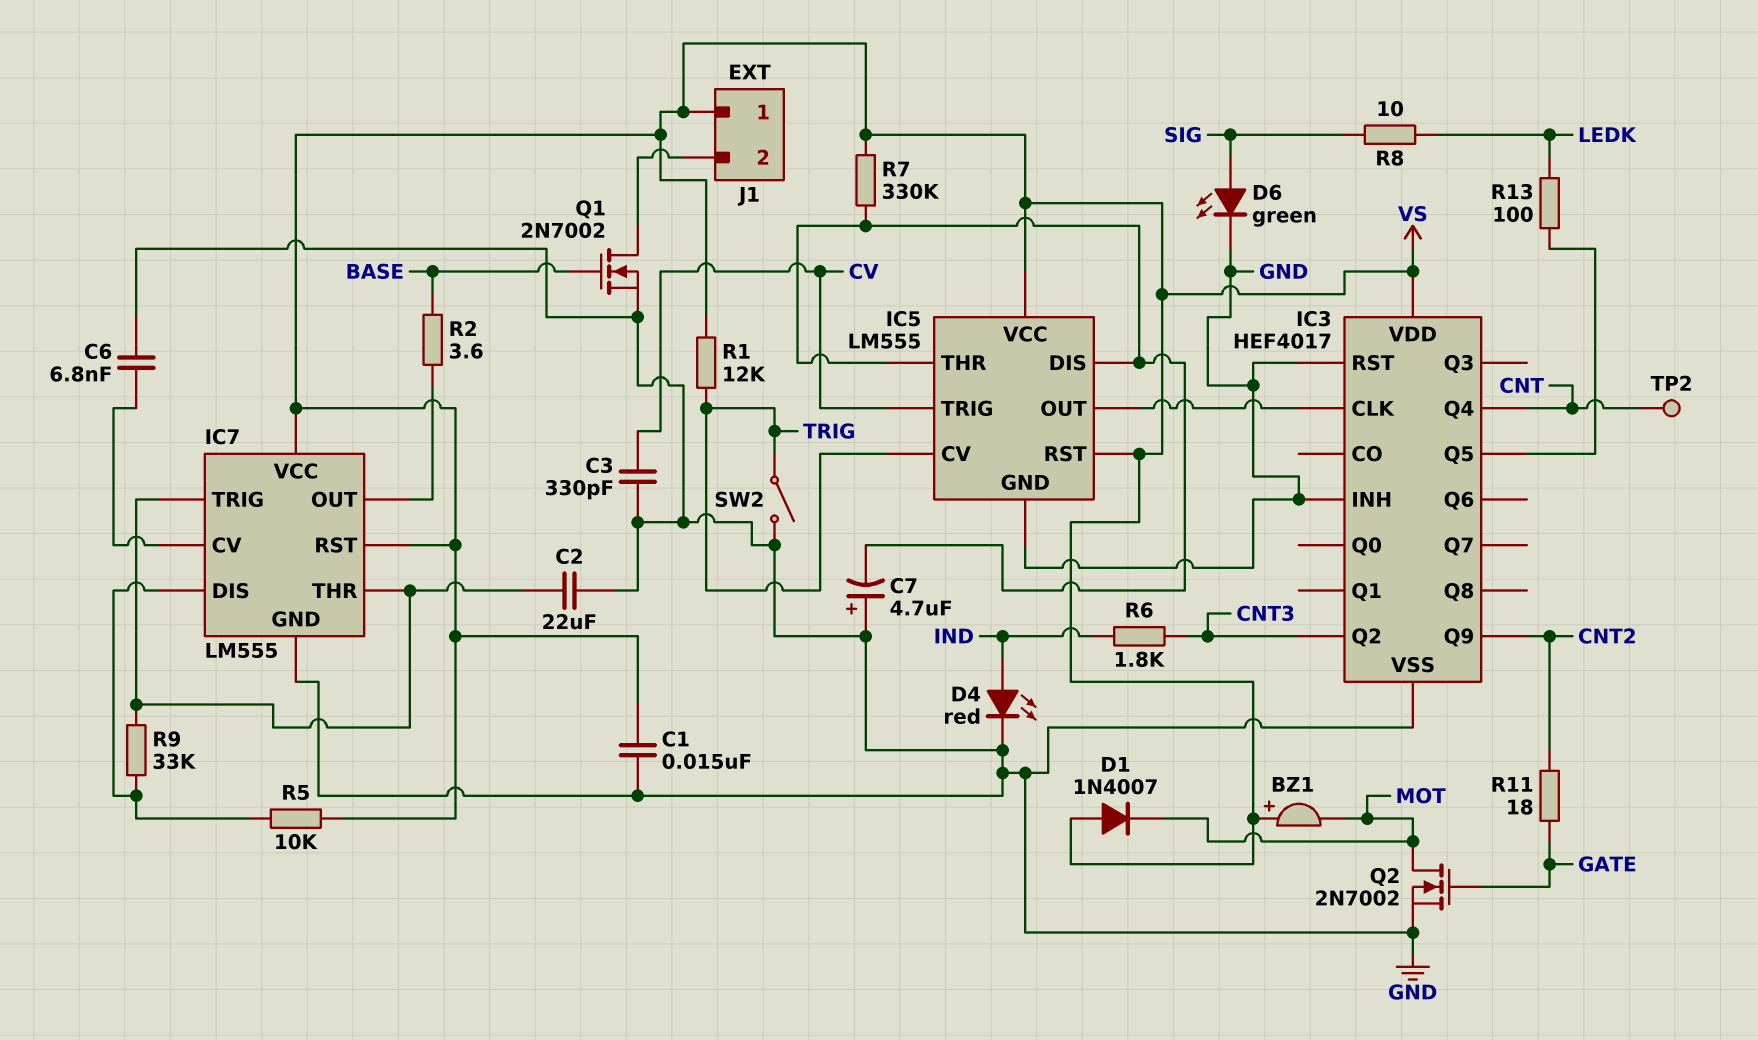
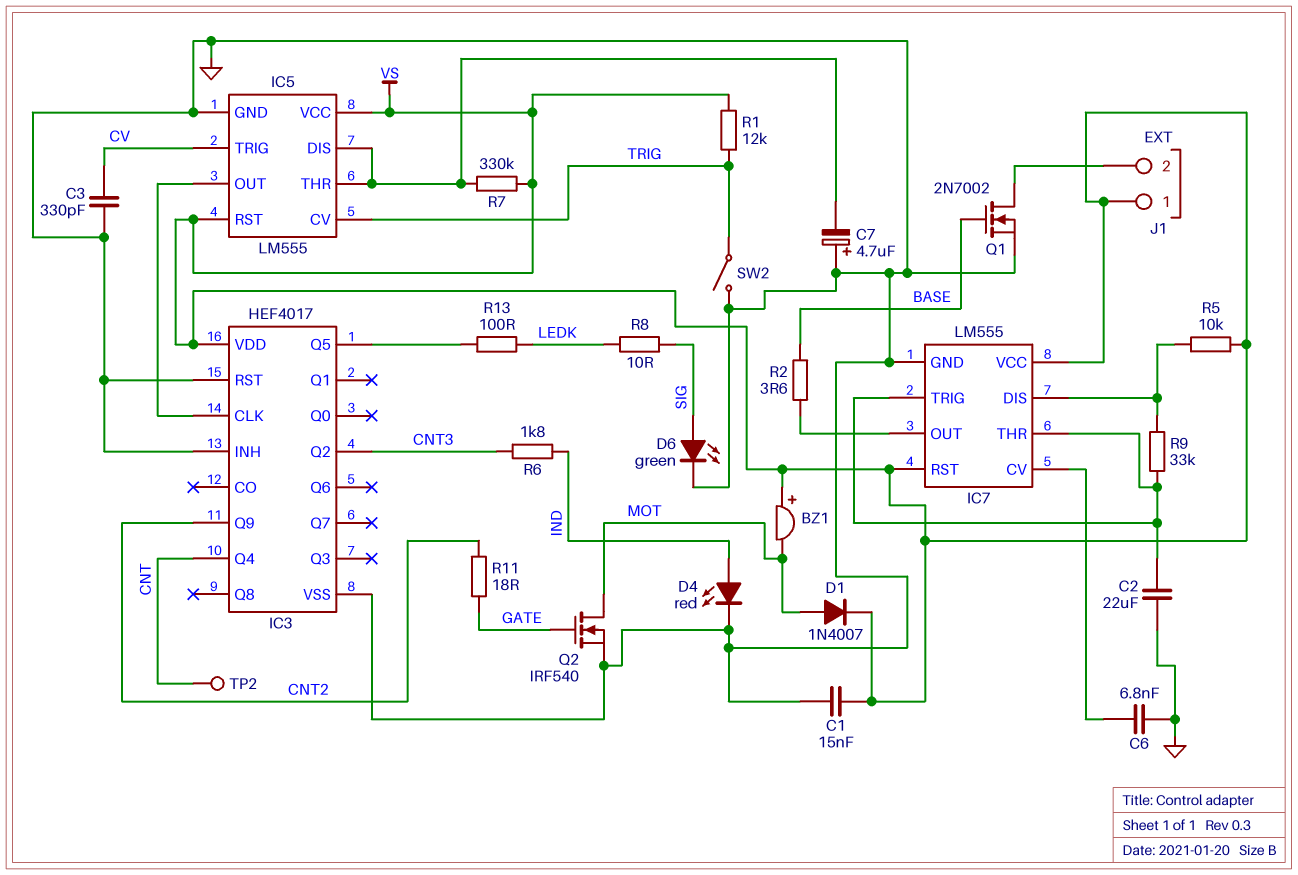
D1: diode 1N4007 (A VS, K MOT) -> diode 1N4007 (A MOT, K VS)
Q2: NMOS 2N7002 (G GATE, D MOT, S GND) -> NMOS IRF540 (G GATE, D MOT, S GND)

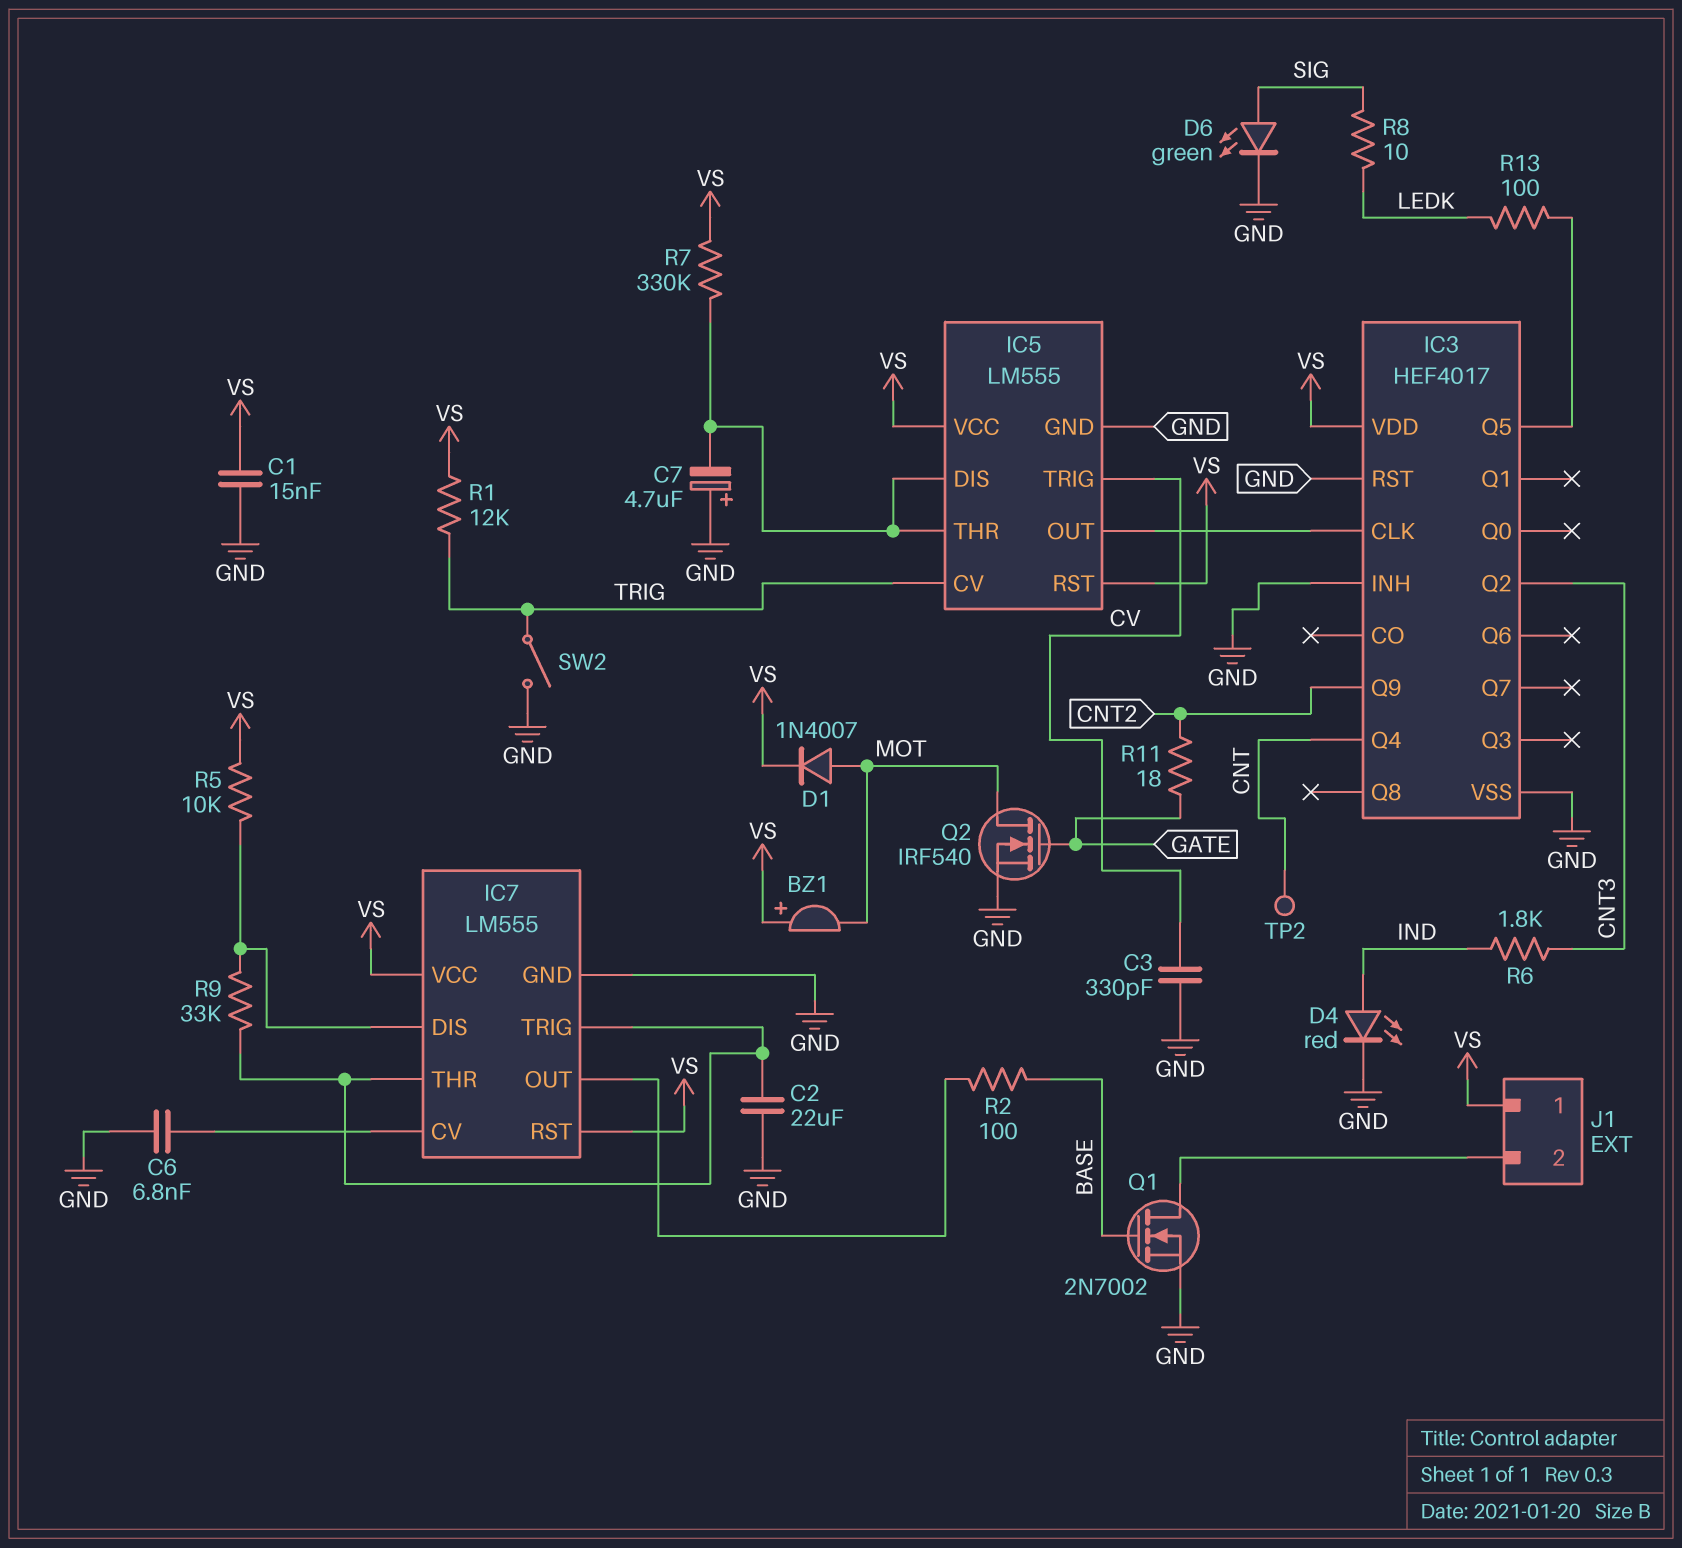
R2: 3.6 (BASE, IC7/OUT) -> 100 (BASE, IC7/OUT)

